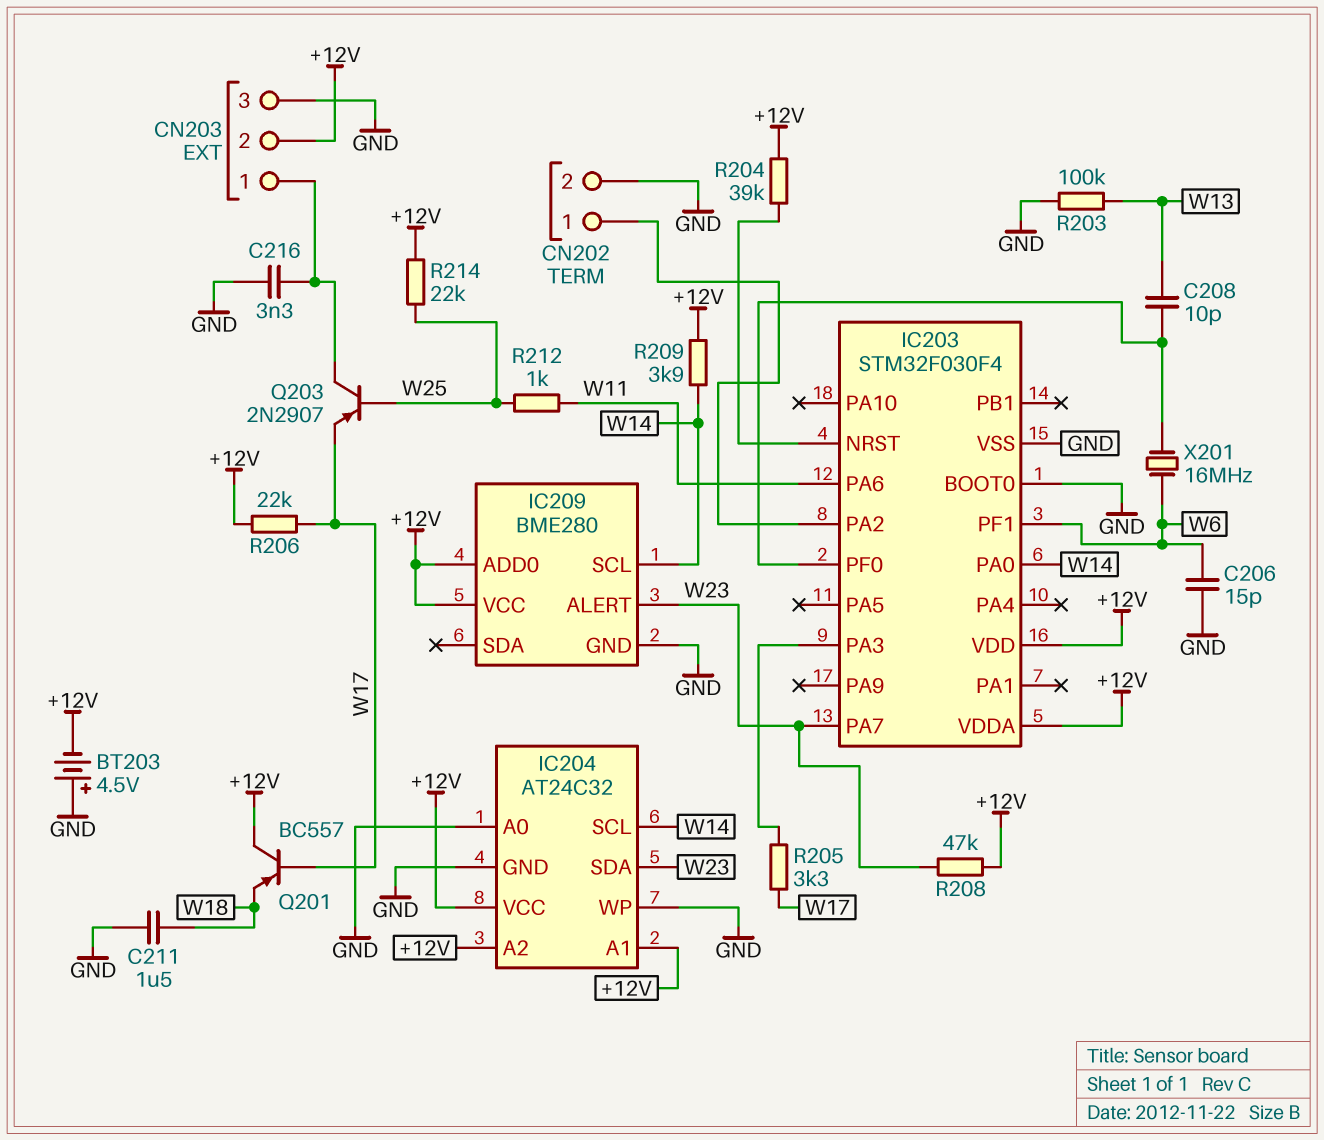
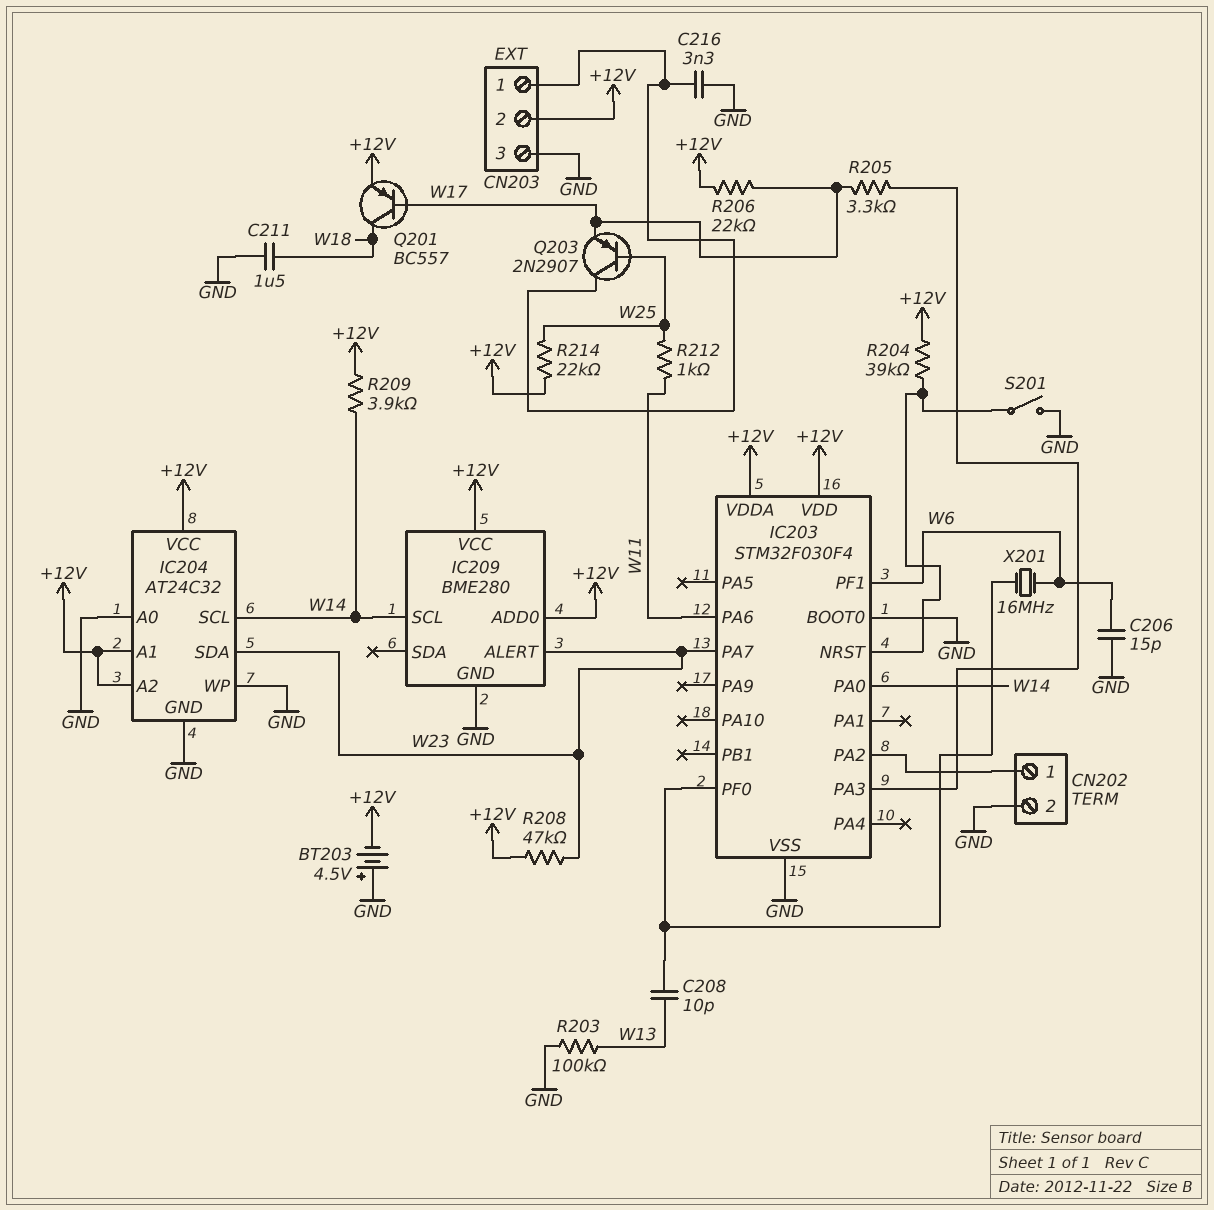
Q201: PNP BC557 (B W17, C +12V, E W18) -> PNP BC557 (B W17, C W18, E +12V)
S201: none -> switch (GND, IC203/NRST)

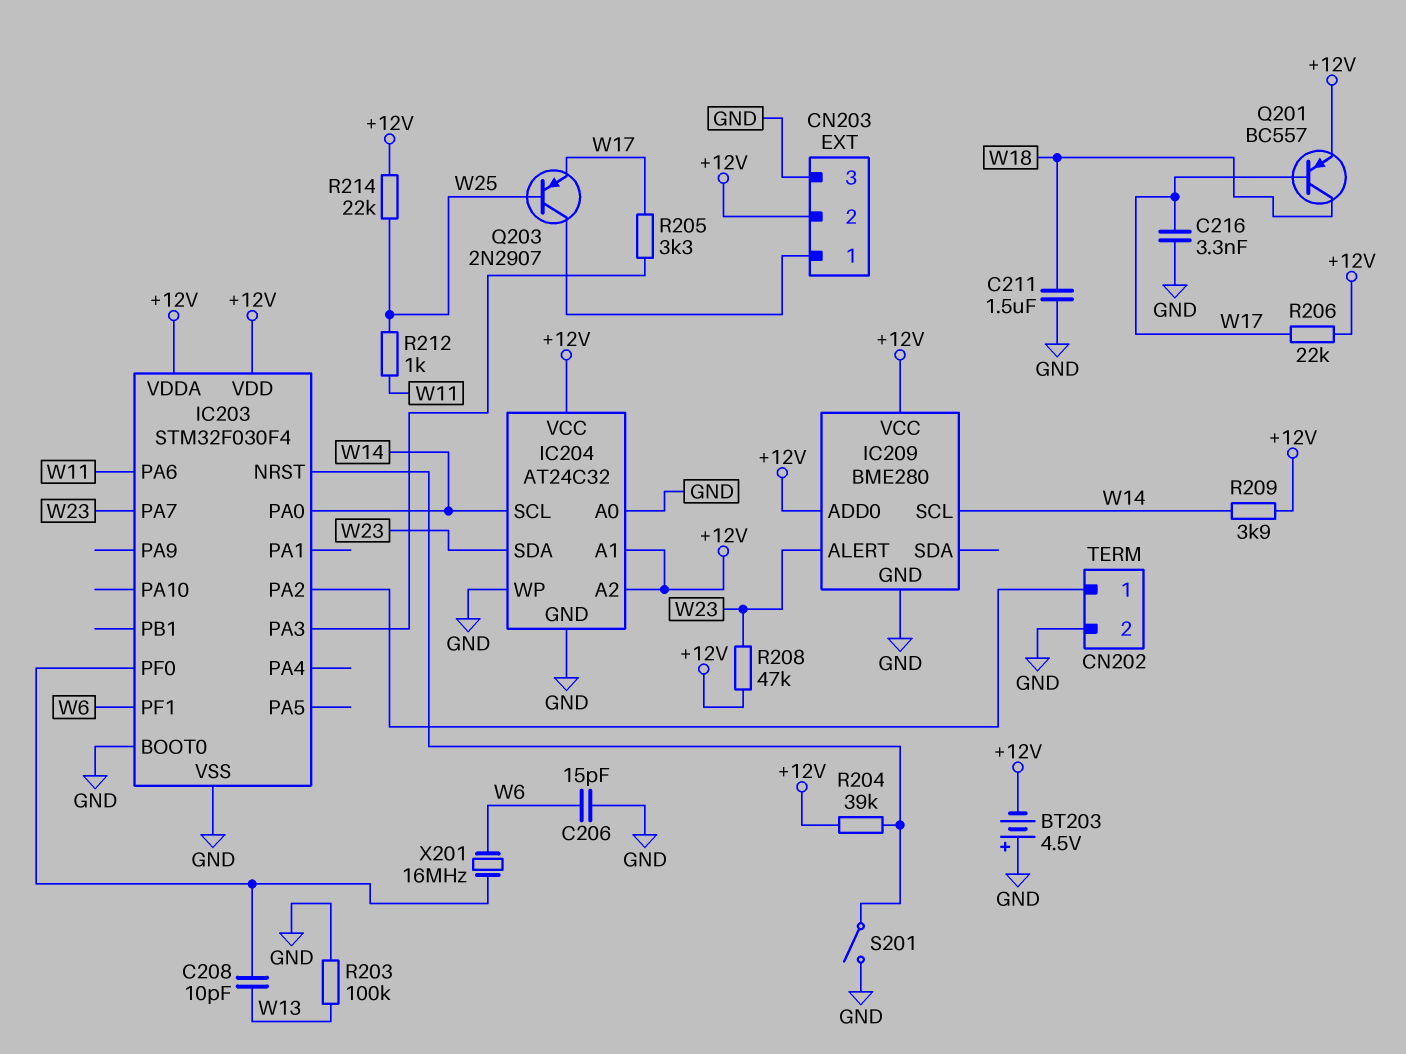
C216: 3.3nF (CN203/1, GND) -> 3.3nF (GND, W17)

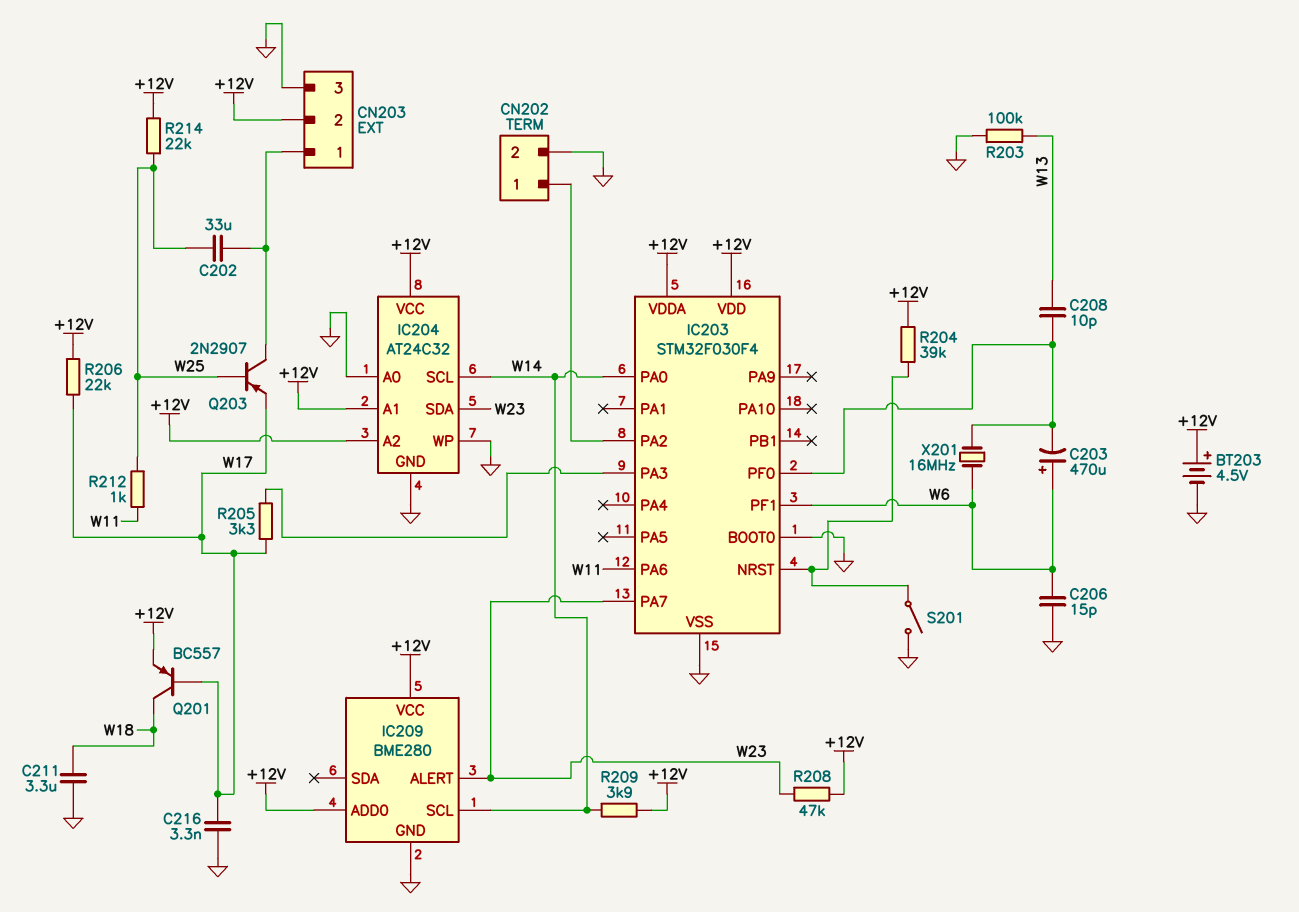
BT203: 4.5V (plus GND, minus +12V) -> 4.5V (plus +12V, minus GND)
C202: none -> 33uF (CN203/1, W25)
C203: none -> 470uF (plus W6, minus IC203/PF0)
C211: 1.5uF (GND, W18) -> 3.3uF (GND, W18)

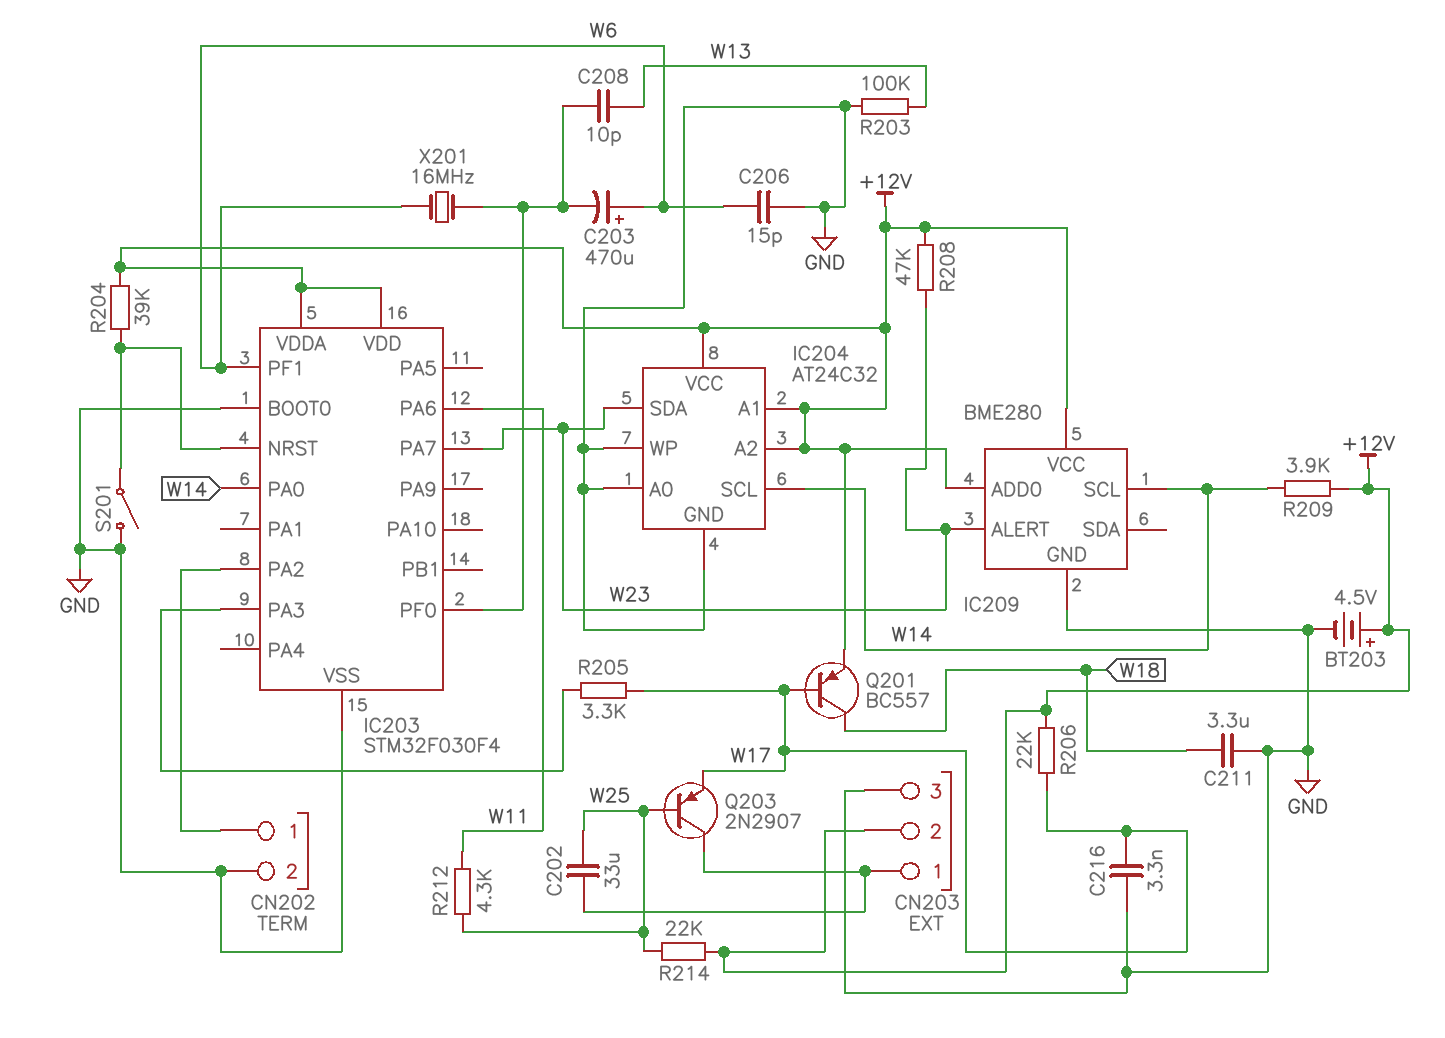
R212: 1k (W11, W25) -> 4.3k (W11, W25)

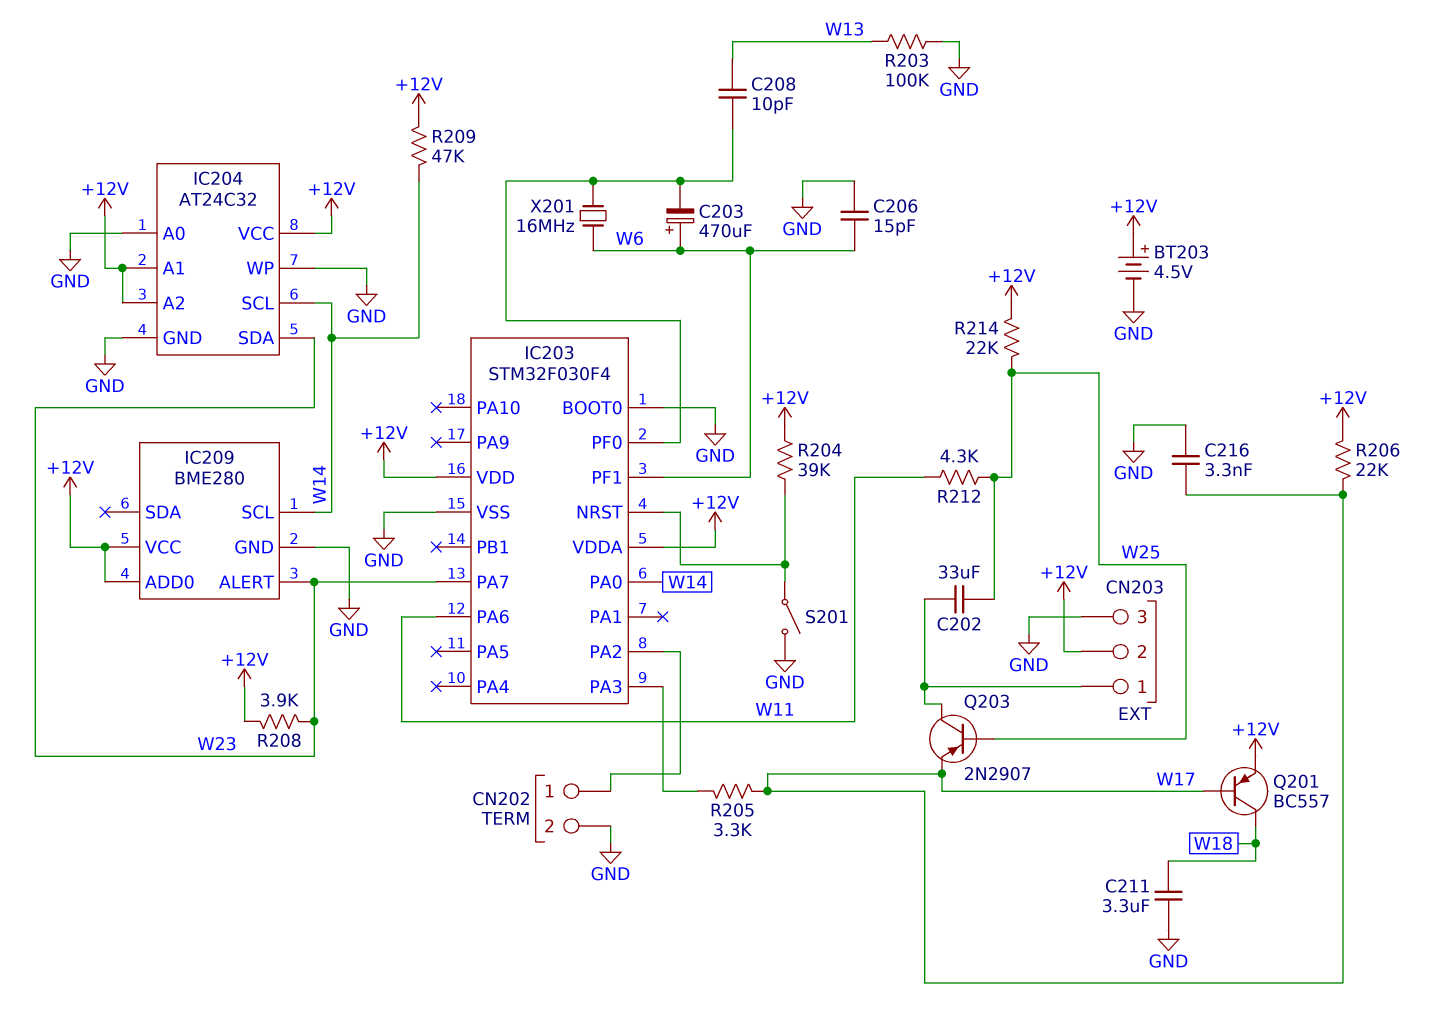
R208: 47k (+12V, W23) -> 3.9k (+12V, W23)
R209: 3.9k (+12V, W14) -> 47k (+12V, W14)

